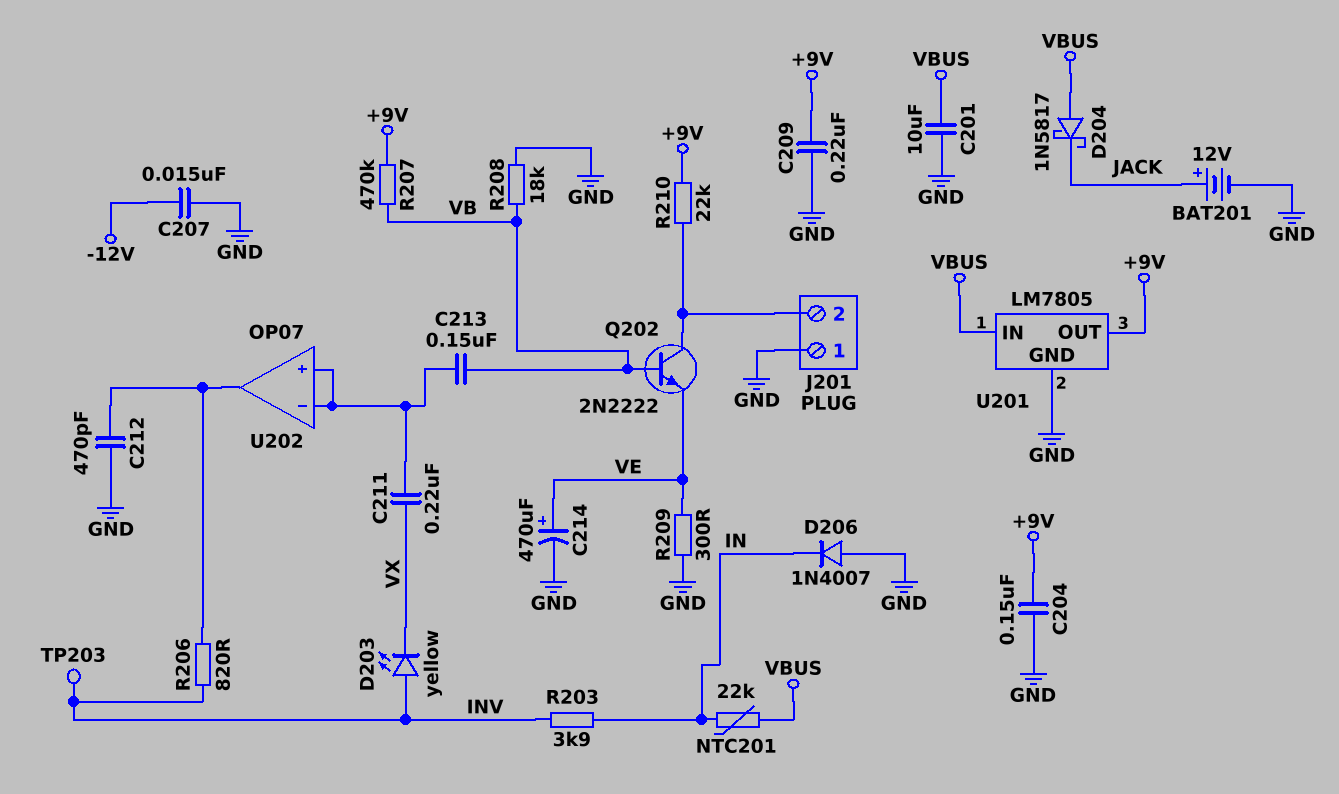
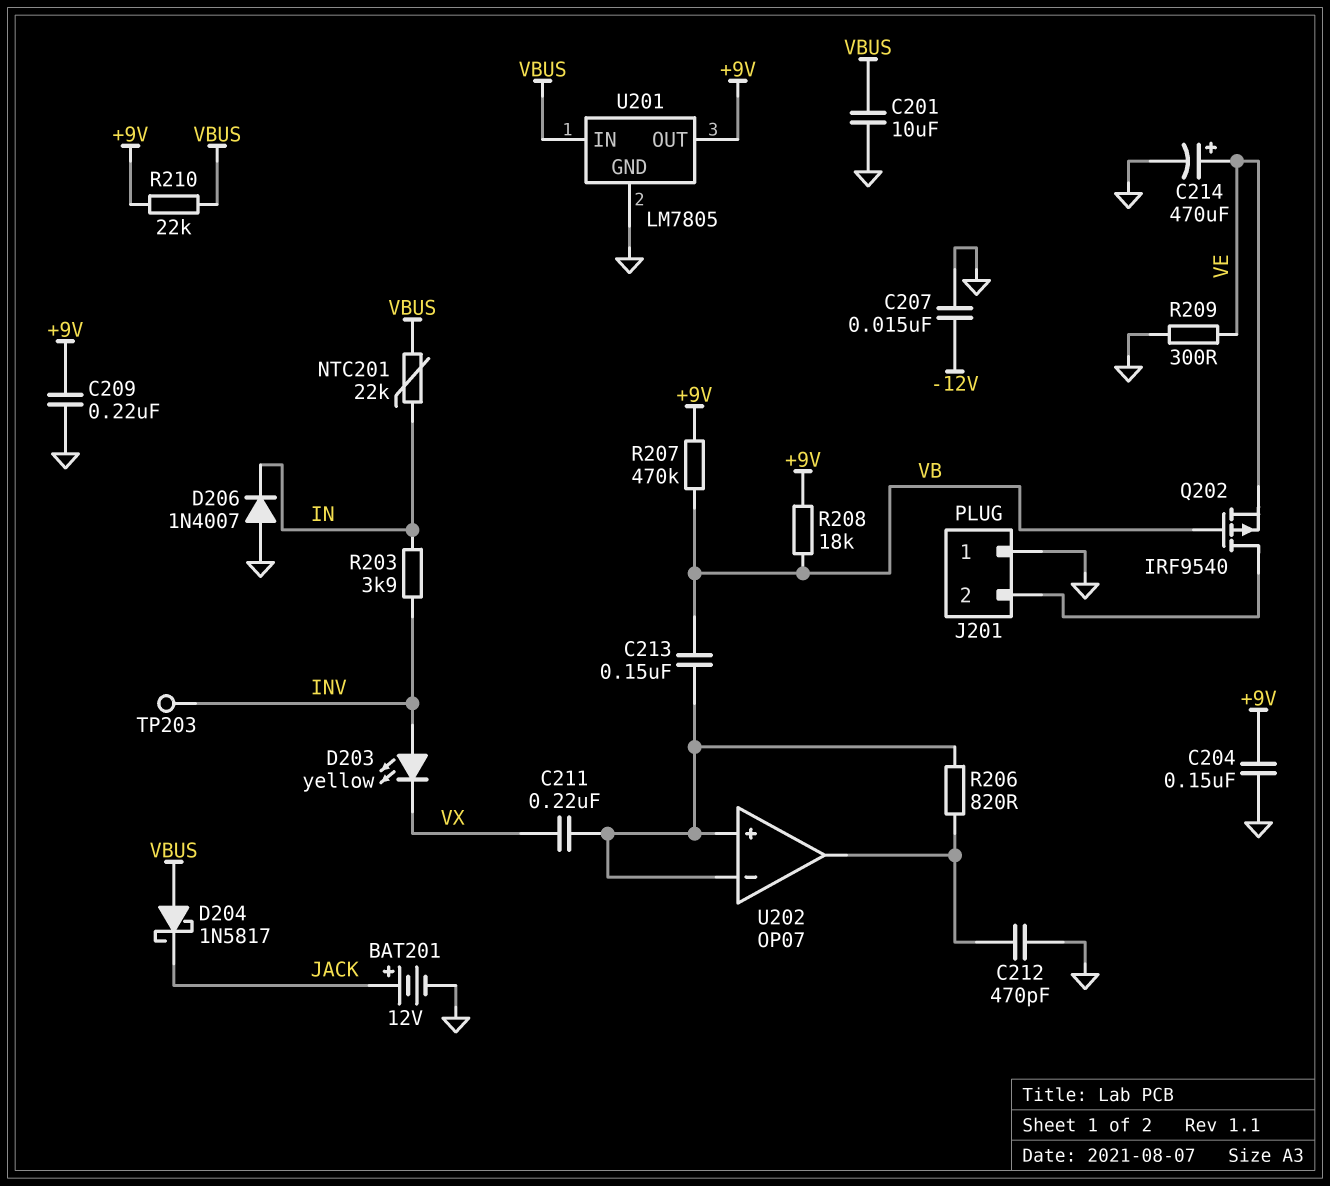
Q202: NPN 2N2222 (B VB, C J201/2, E VE) -> PMOS IRF9540 (G VB, D J201/2, S VE)
R206: 820 (INV, U202/out) -> 820 (U202/in+, U202/out)
R208: 18k (GND, VB) -> 18k (+9V, VB)
R210: 22k (+9V, J201/2) -> 22k (+9V, VBUS)

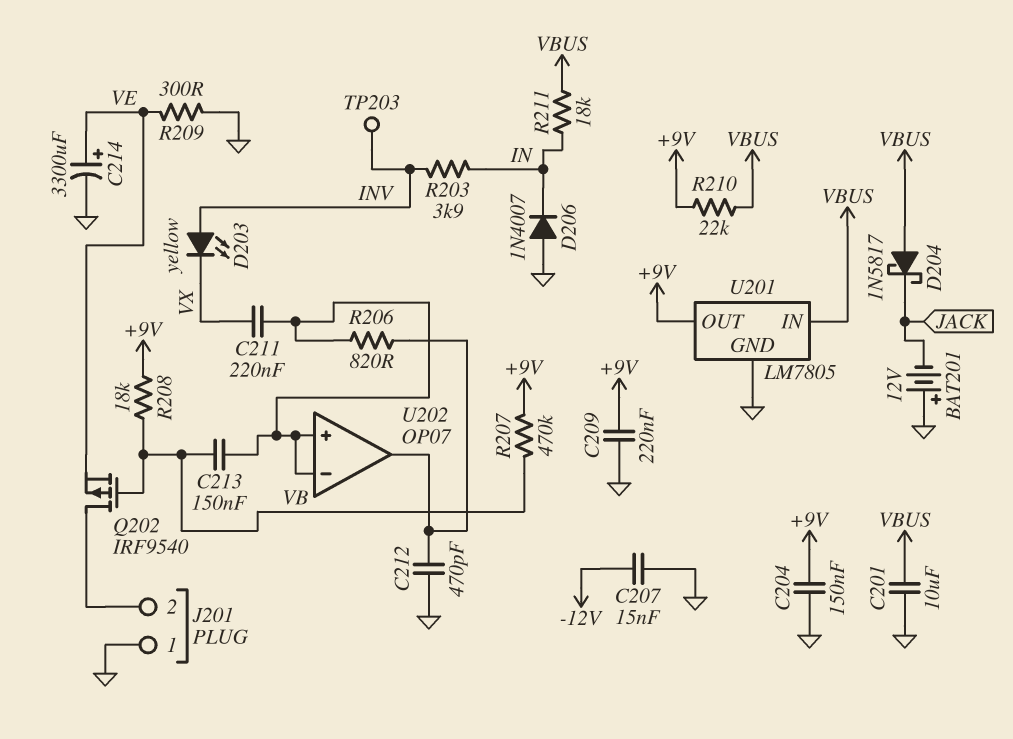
BAT201: 12V (plus JACK, minus GND) -> 12V (plus GND, minus JACK)
C214: 470uF (plus VE, minus GND) -> 3300uF (plus VE, minus GND)
NTC201: 22k (IN, VBUS) -> none
R211: none -> 18k (IN, VBUS)

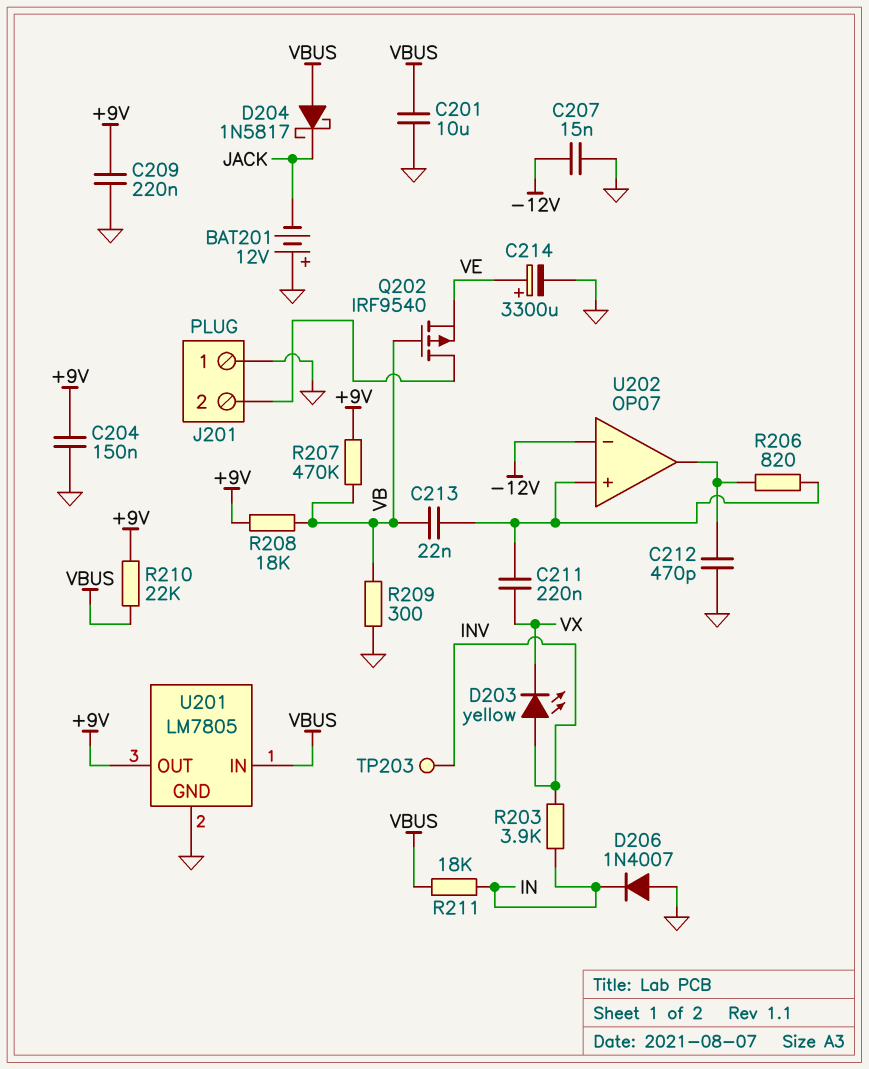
C213: 150nF (U202/in+, VB) -> 22nF (U202/in+, VB)
R209: 300 (GND, VE) -> 300 (GND, VB)
U202 pin in-: U202/in+ -> -12V

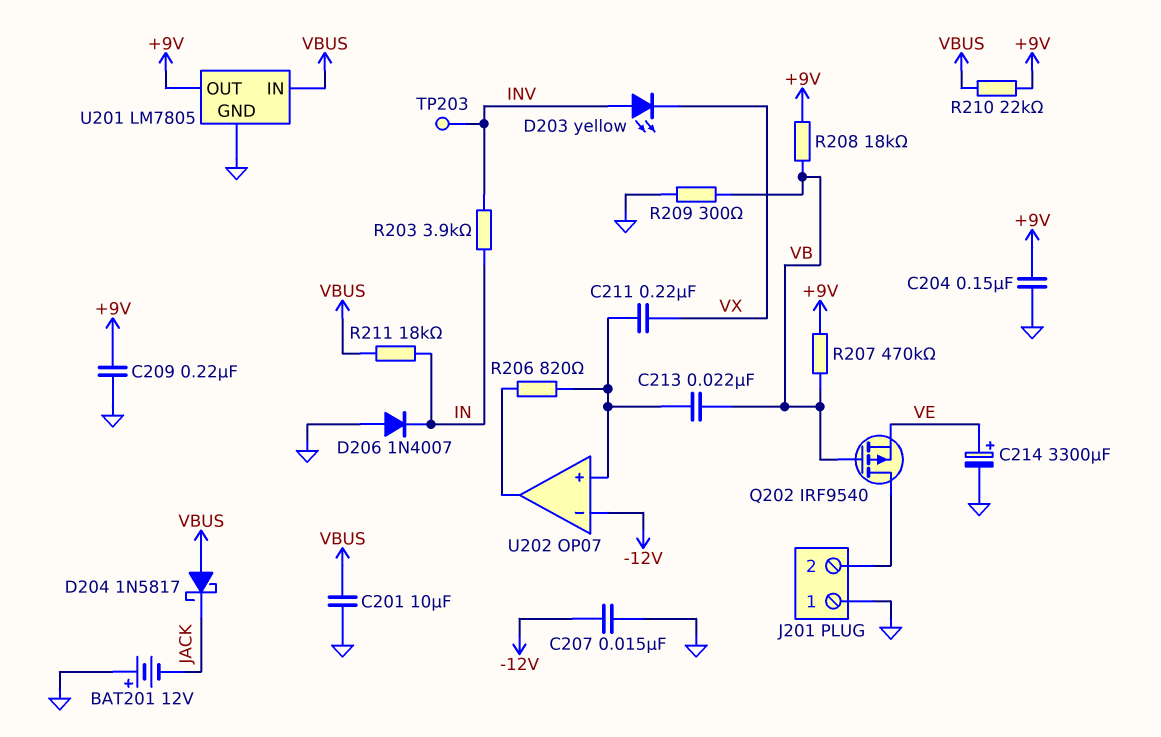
C212: 470pF (GND, U202/out) -> none

